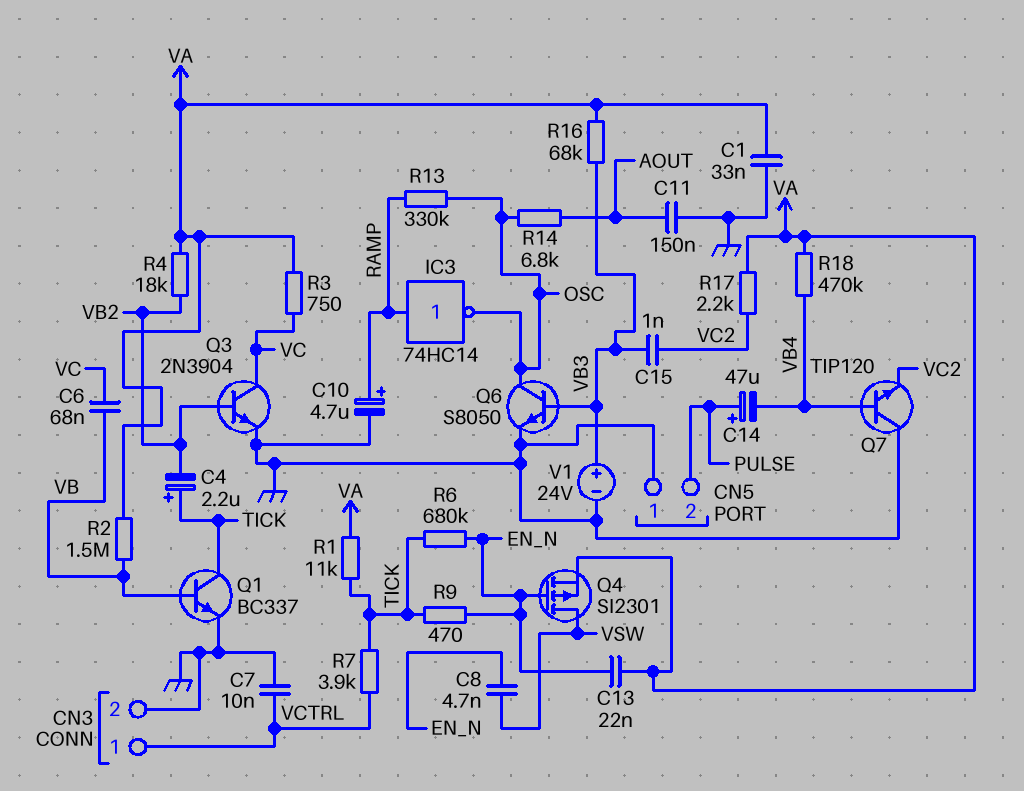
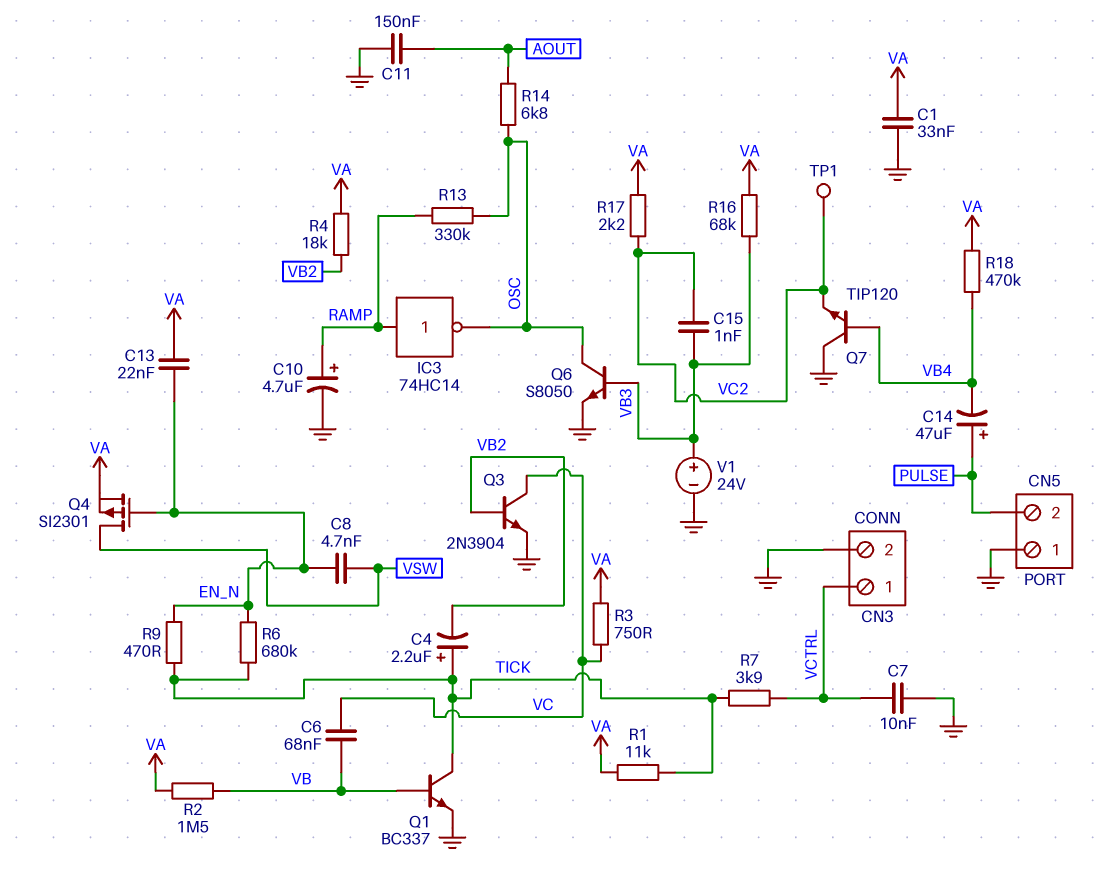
TP1: none -> test point (VC2)

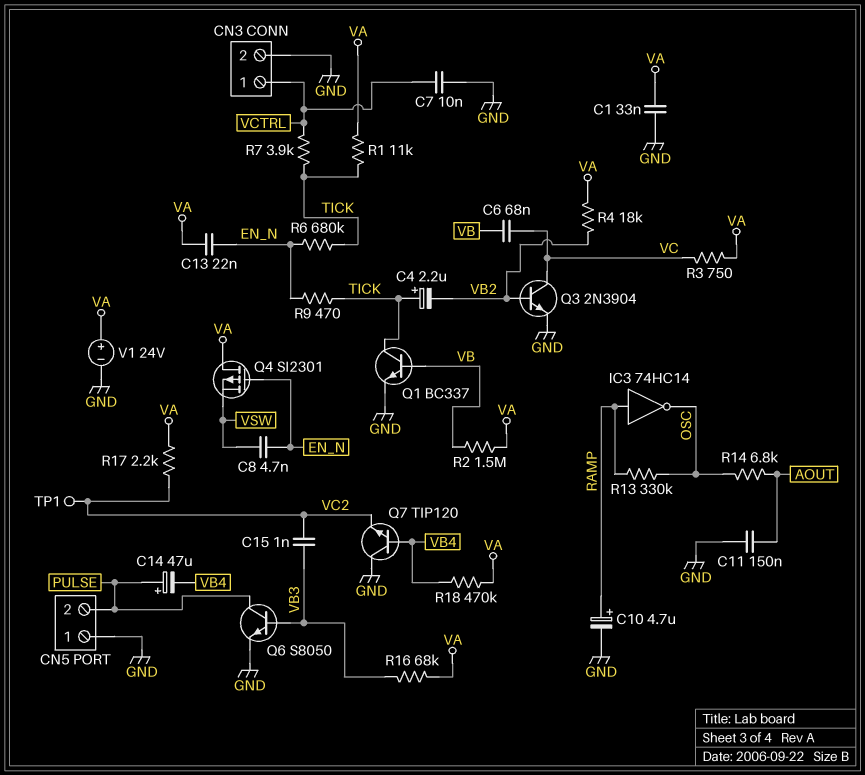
Q4: PMOS SI2301 (G EN_N, D VSW, S VA) -> PMOS SI2301 (G EN_N, D VA, S VSW)
Q6: NPN S8050 (B VB3, C OSC, E GND) -> NPN S8050 (B VB3, C PULSE, E GND)
V1: 24V (plus VB3, minus GND) -> 24V (plus VA, minus GND)

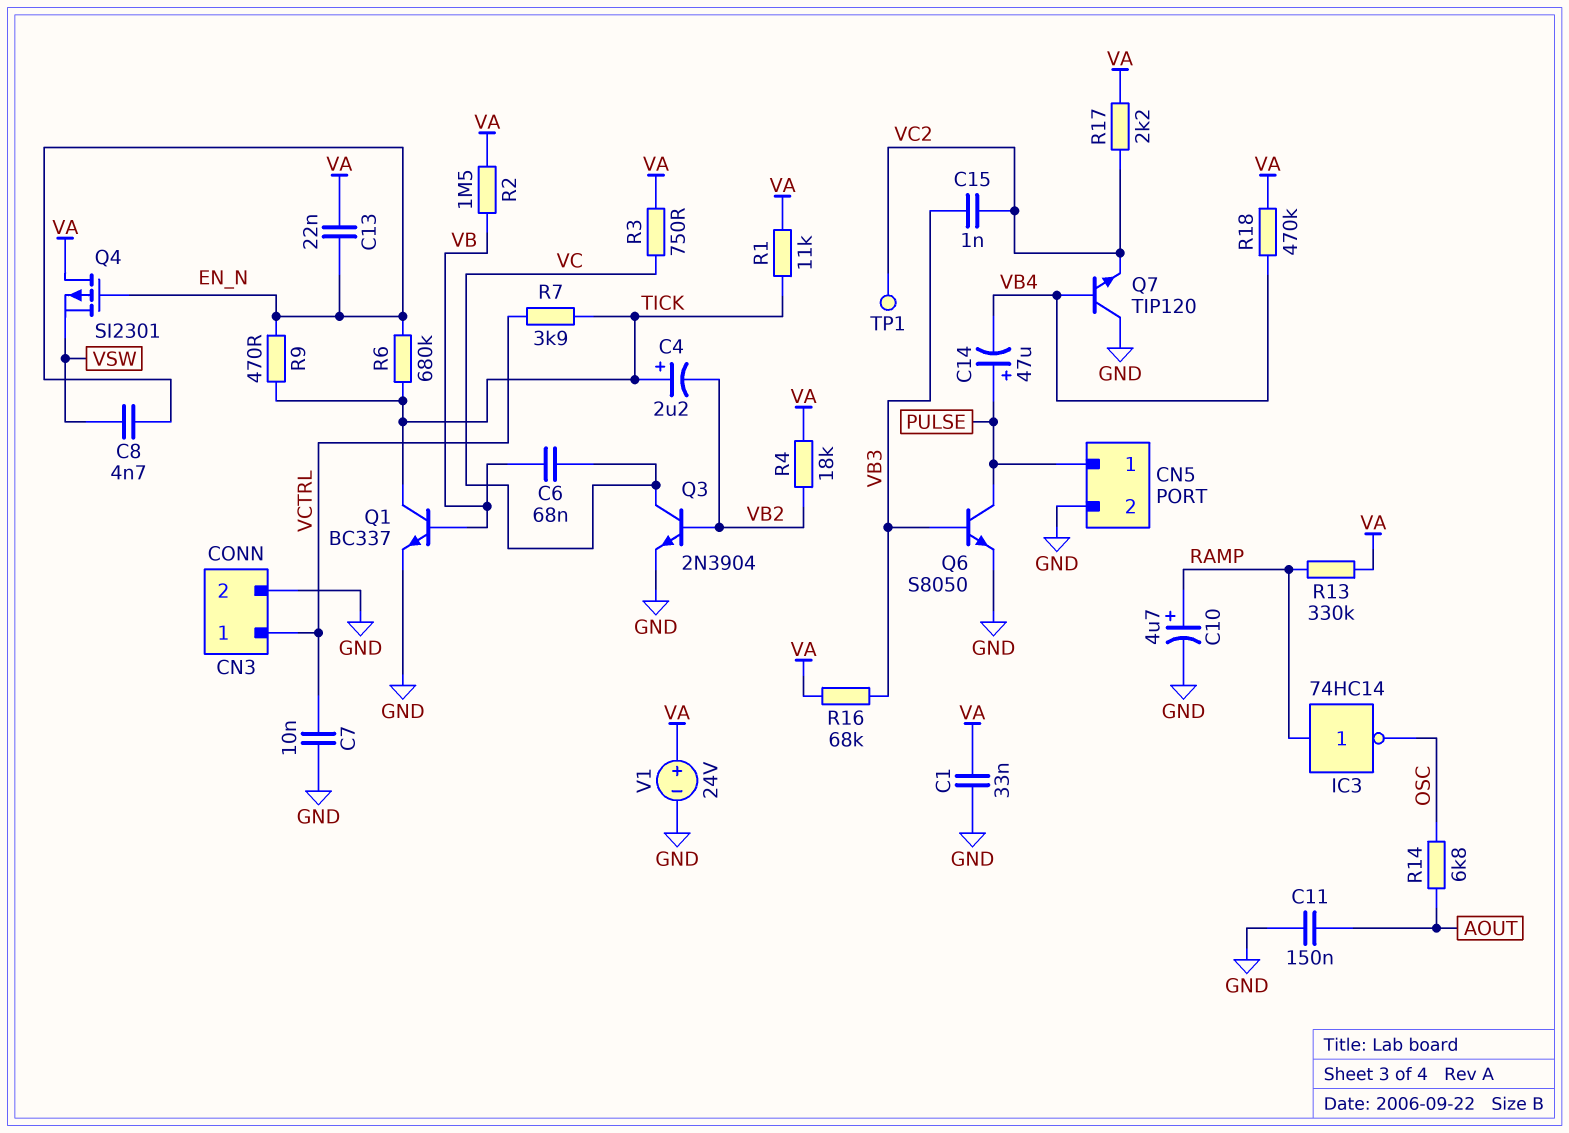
CN5 pin 1: GND -> PULSE
CN5 pin 2: PULSE -> GND
R13: 330k (OSC, RAMP) -> 330k (RAMP, VA)

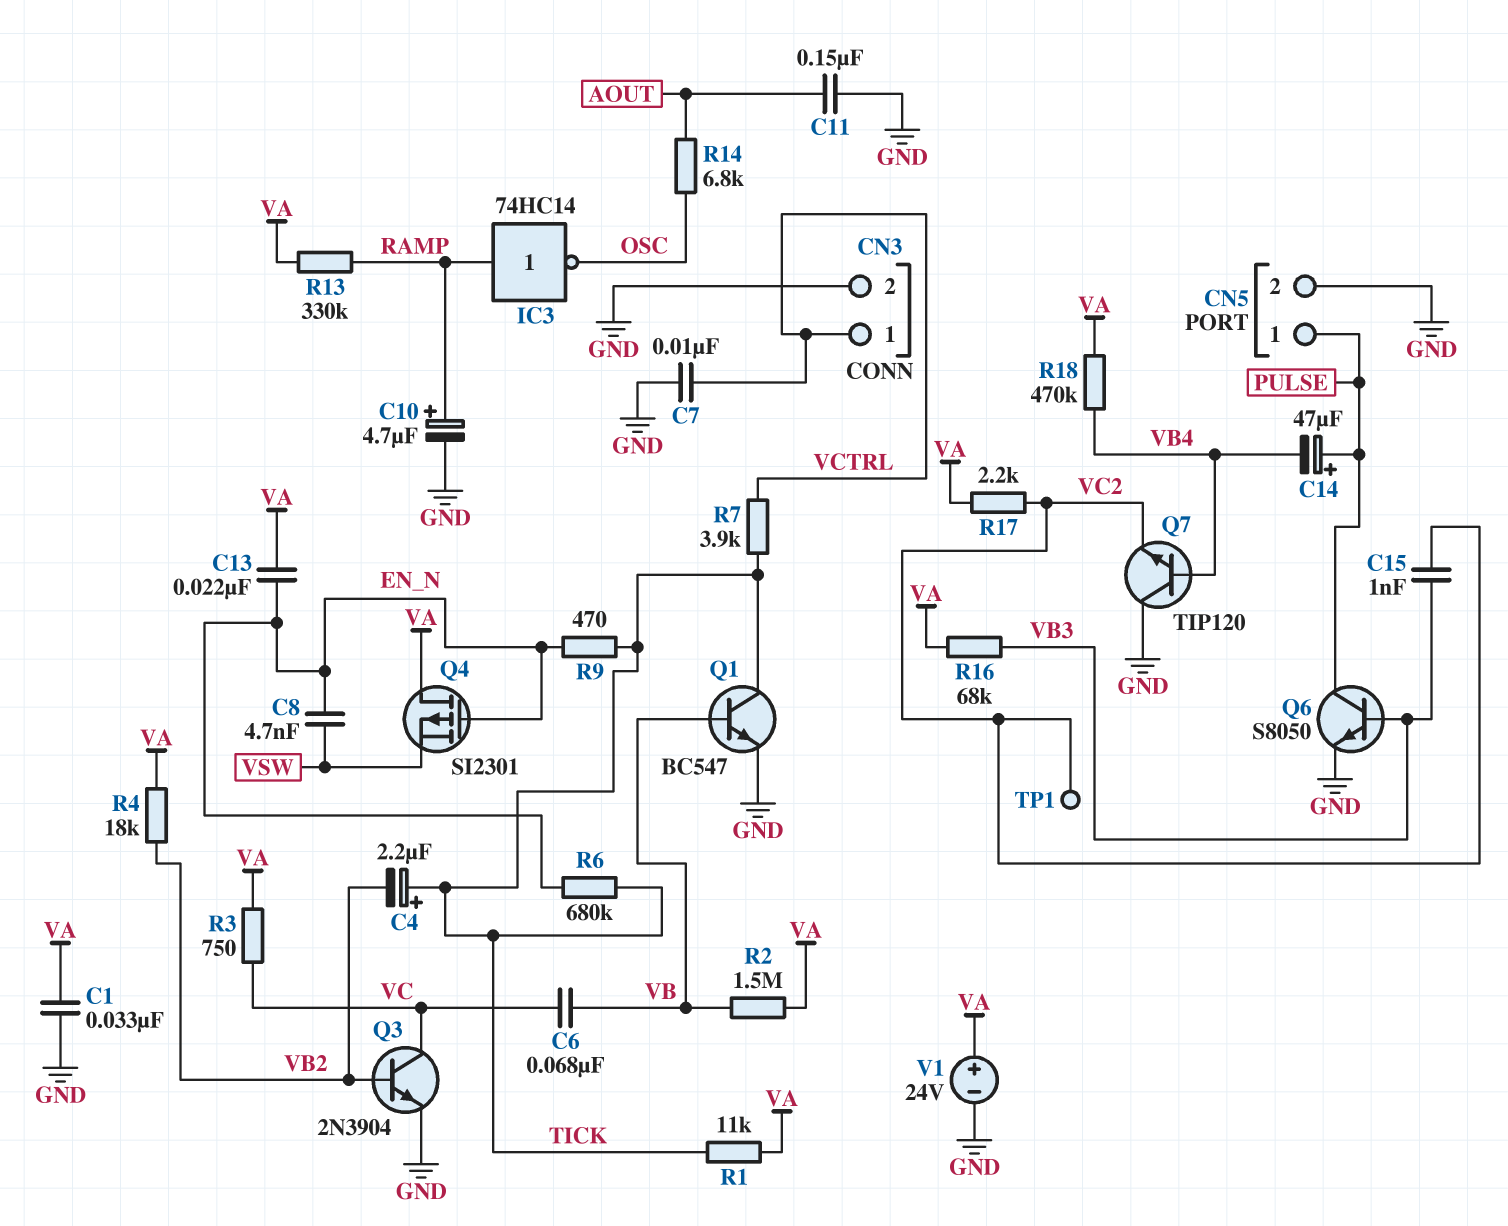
Q1: NPN BC337 (B VB, C TICK, E GND) -> NPN BC547 (B VB, C TICK, E GND)

